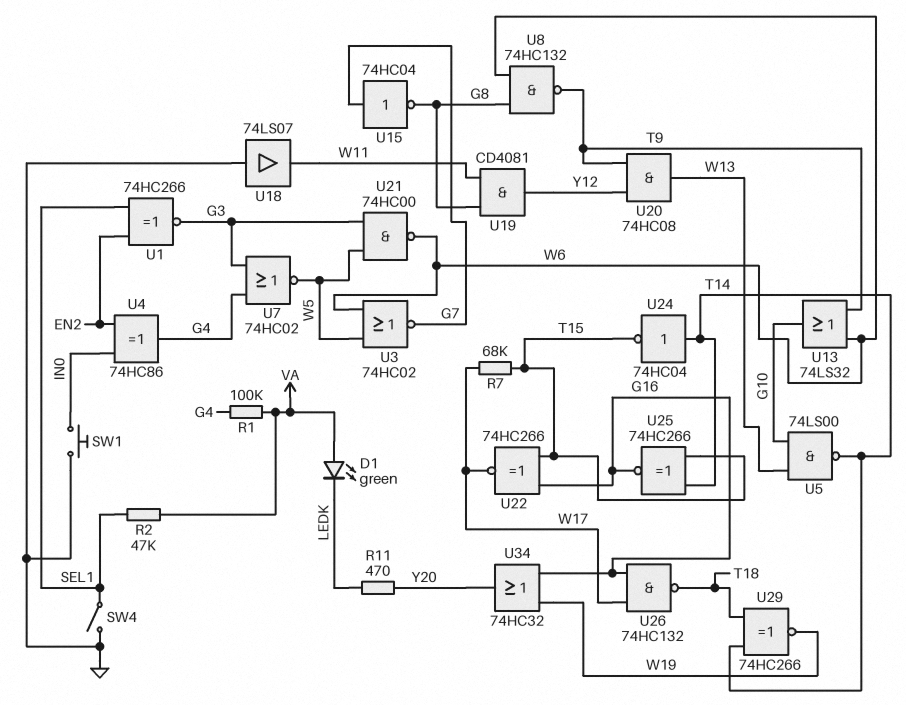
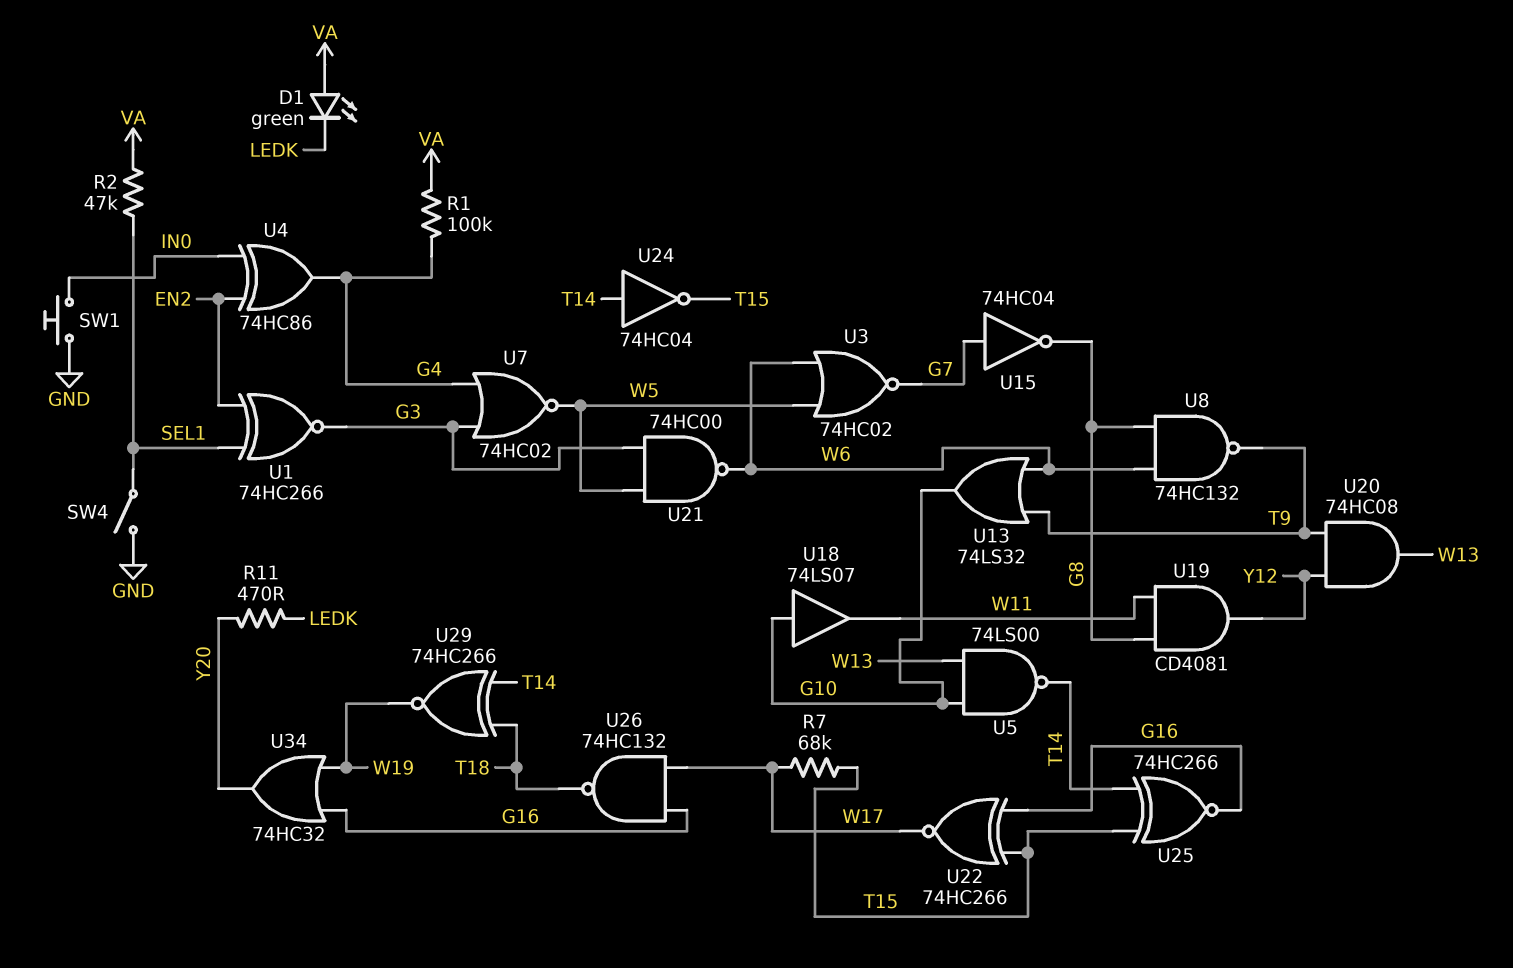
U18: buffer 74LS07 (in GND, out W11) -> buffer 74LS07 (in G10, out W11)

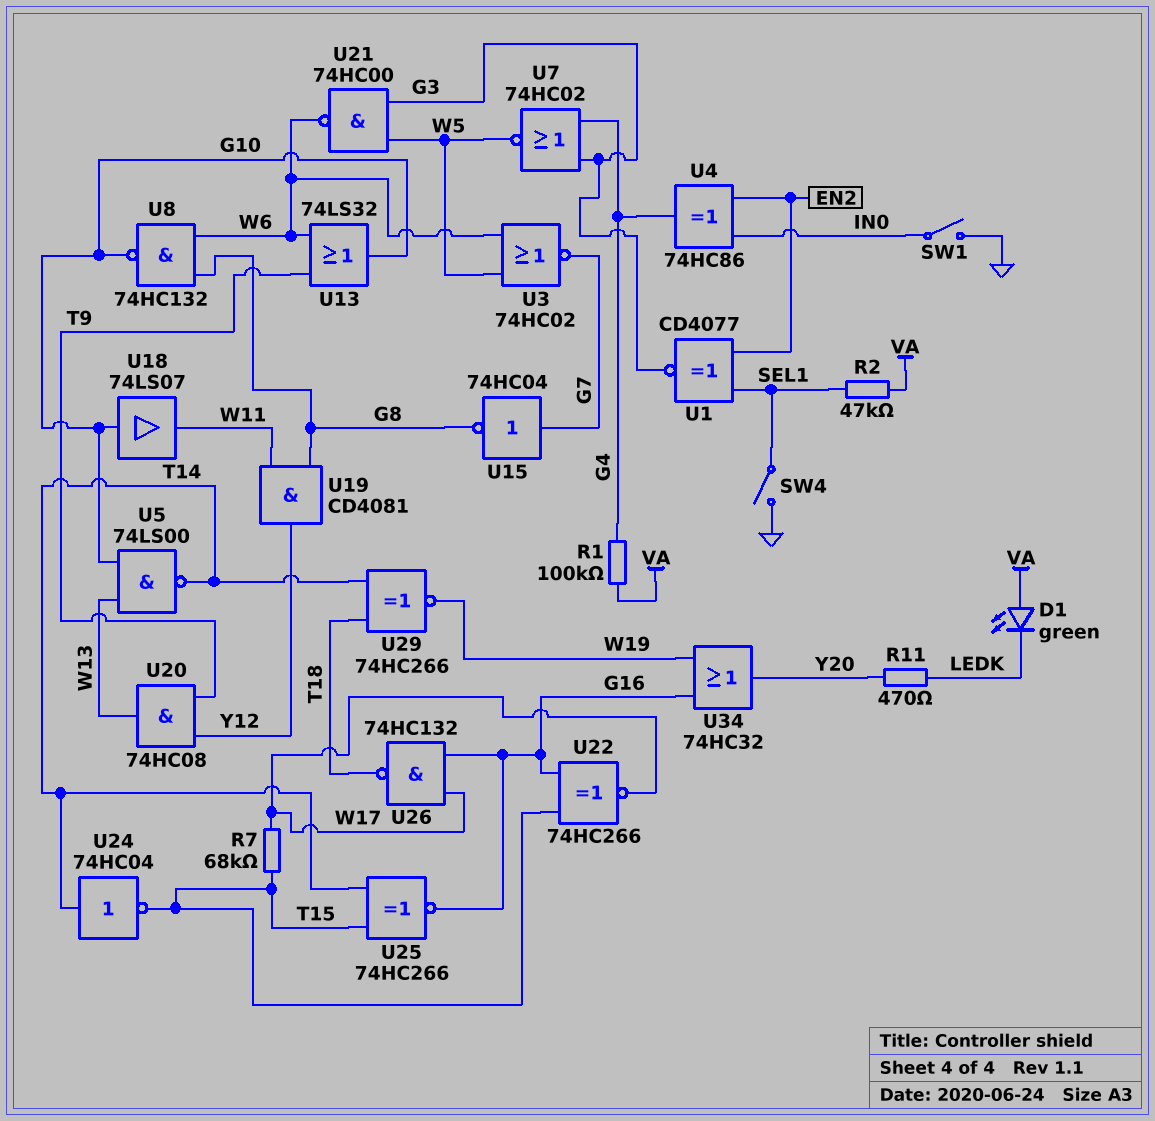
SW1: button (GND, IN0) -> switch (GND, IN0)
U1: XNOR 74HC266 (in EN2, in SEL1, out G3) -> XNOR CD4077 (in EN2, in SEL1, out G3)
U8: NAND 74HC132 (in G8, in W6, out T9) -> NAND 74HC132 (in G8, in W6, out G10)

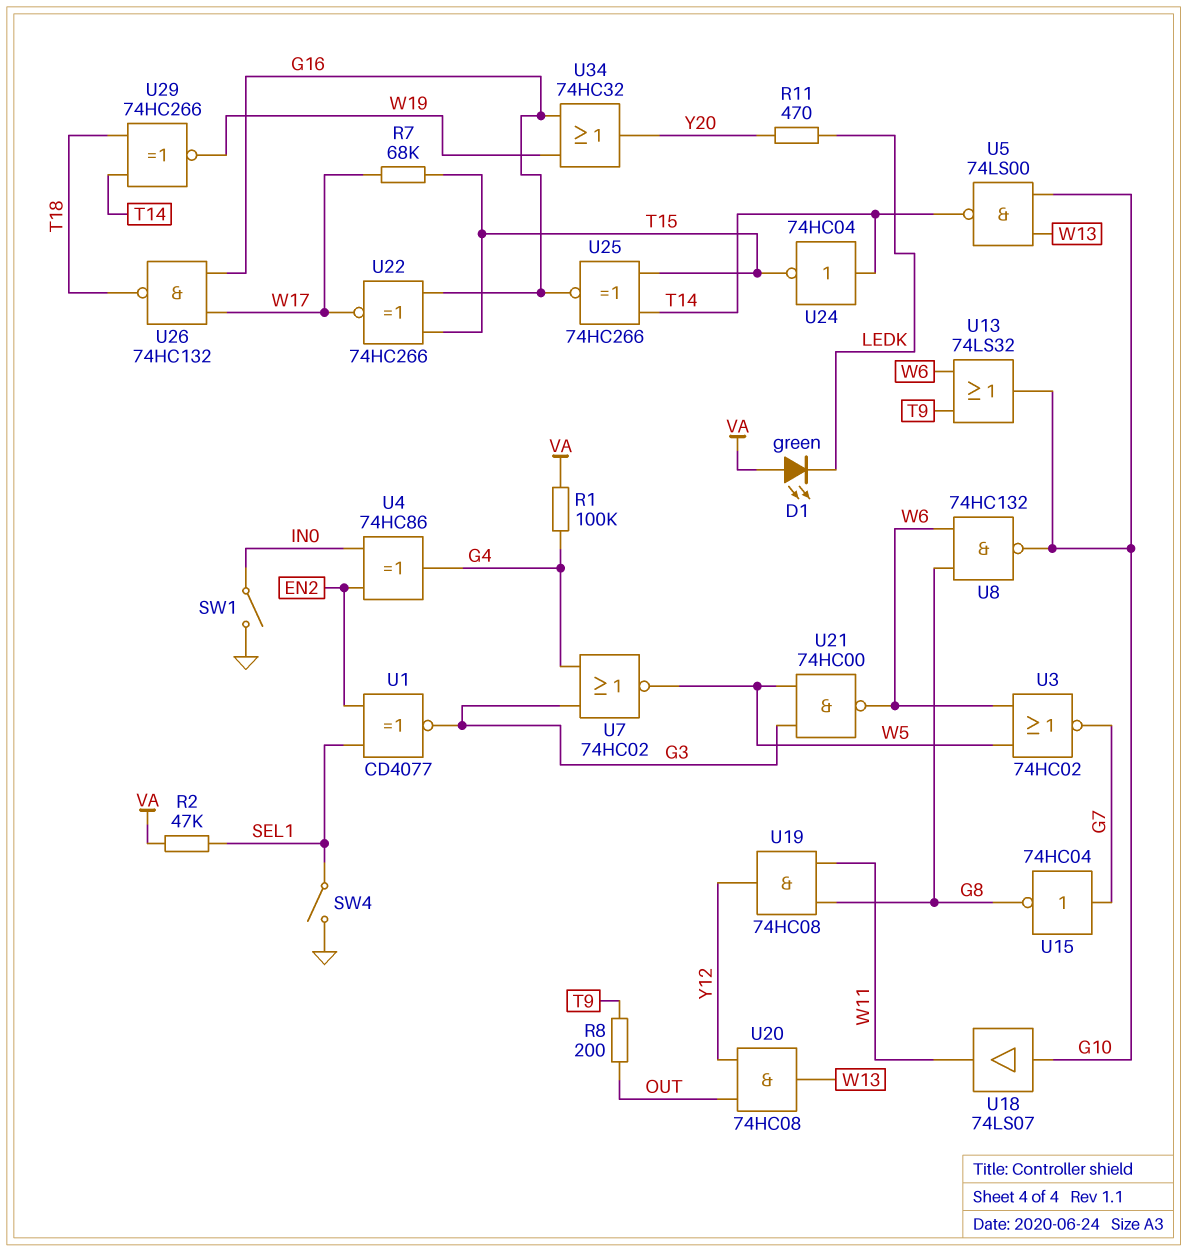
R8: none -> 200 (OUT, T9)
U19: AND CD4081 (in G8, in W11, out Y12) -> AND 74HC08 (in G8, in W11, out Y12)
U20: AND 74HC08 (in T9, in Y12, out W13) -> AND 74HC08 (in OUT, in Y12, out W13)

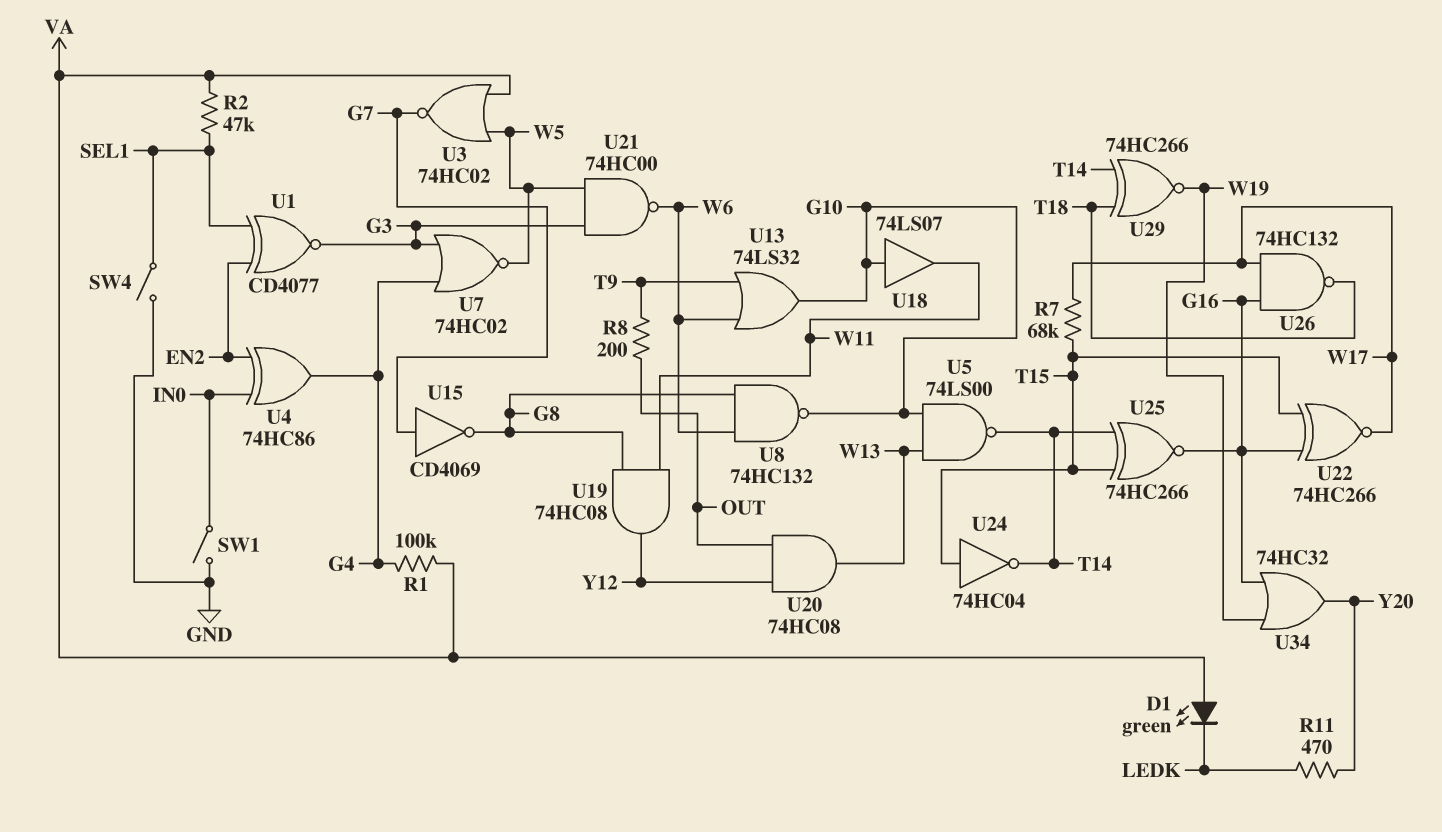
U3: NOR 74HC02 (in W5, in W6, out G7) -> NOR 74HC02 (in VA, in W5, out G7)
U15: NOT 74HC04 (in G7, out G8) -> NOT CD4069 (in G7, out G8)
U24: NOT 74HC04 (in T14, out T15) -> NOT 74HC04 (in T15, out T14)

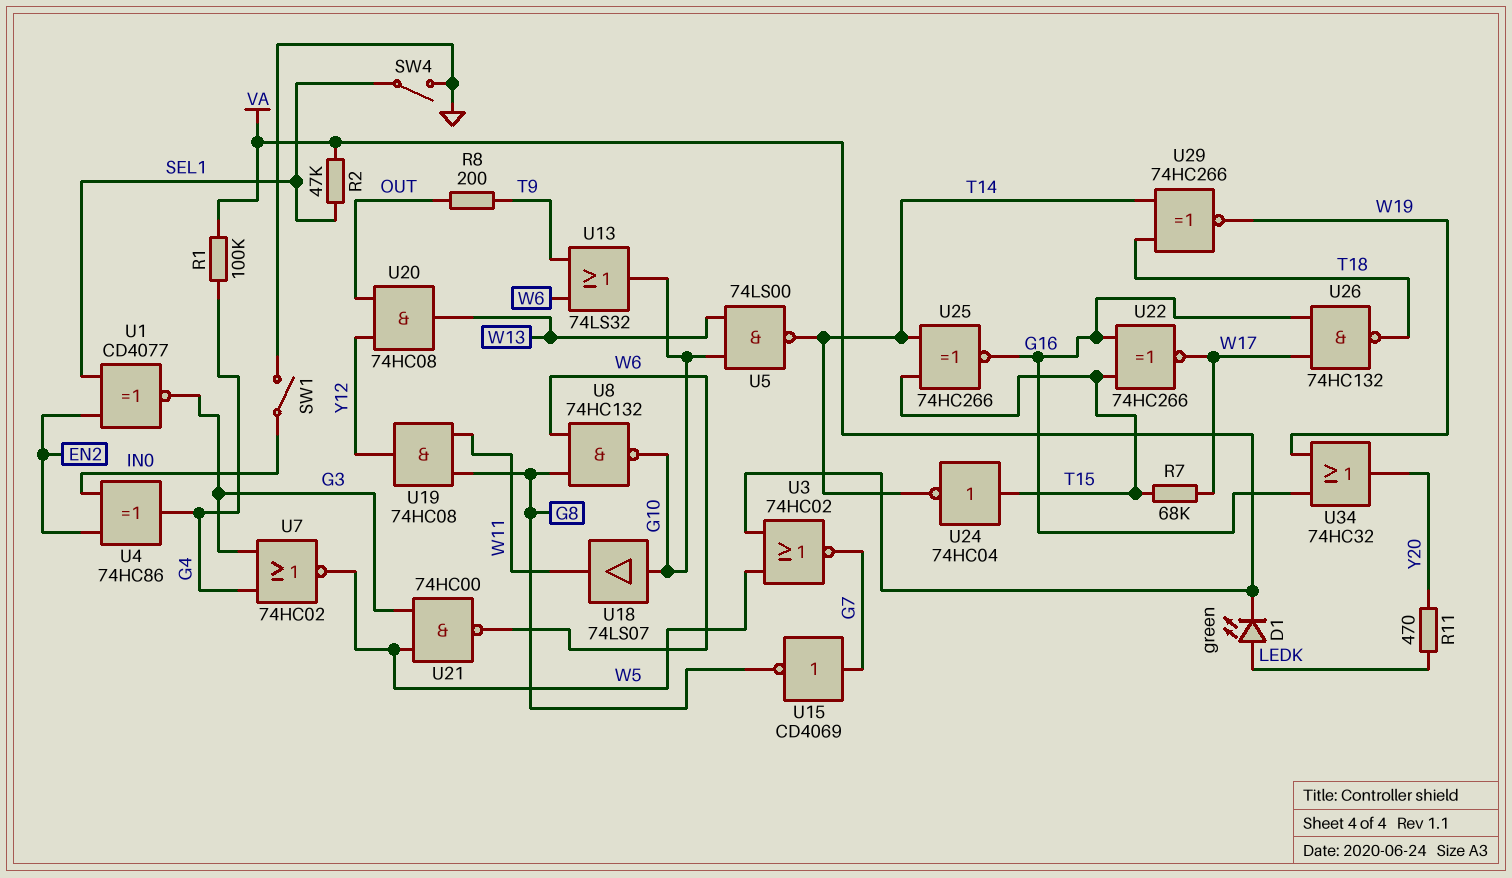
D1: LED green (A VA, K LEDK) -> LED green (A LEDK, K VA)

